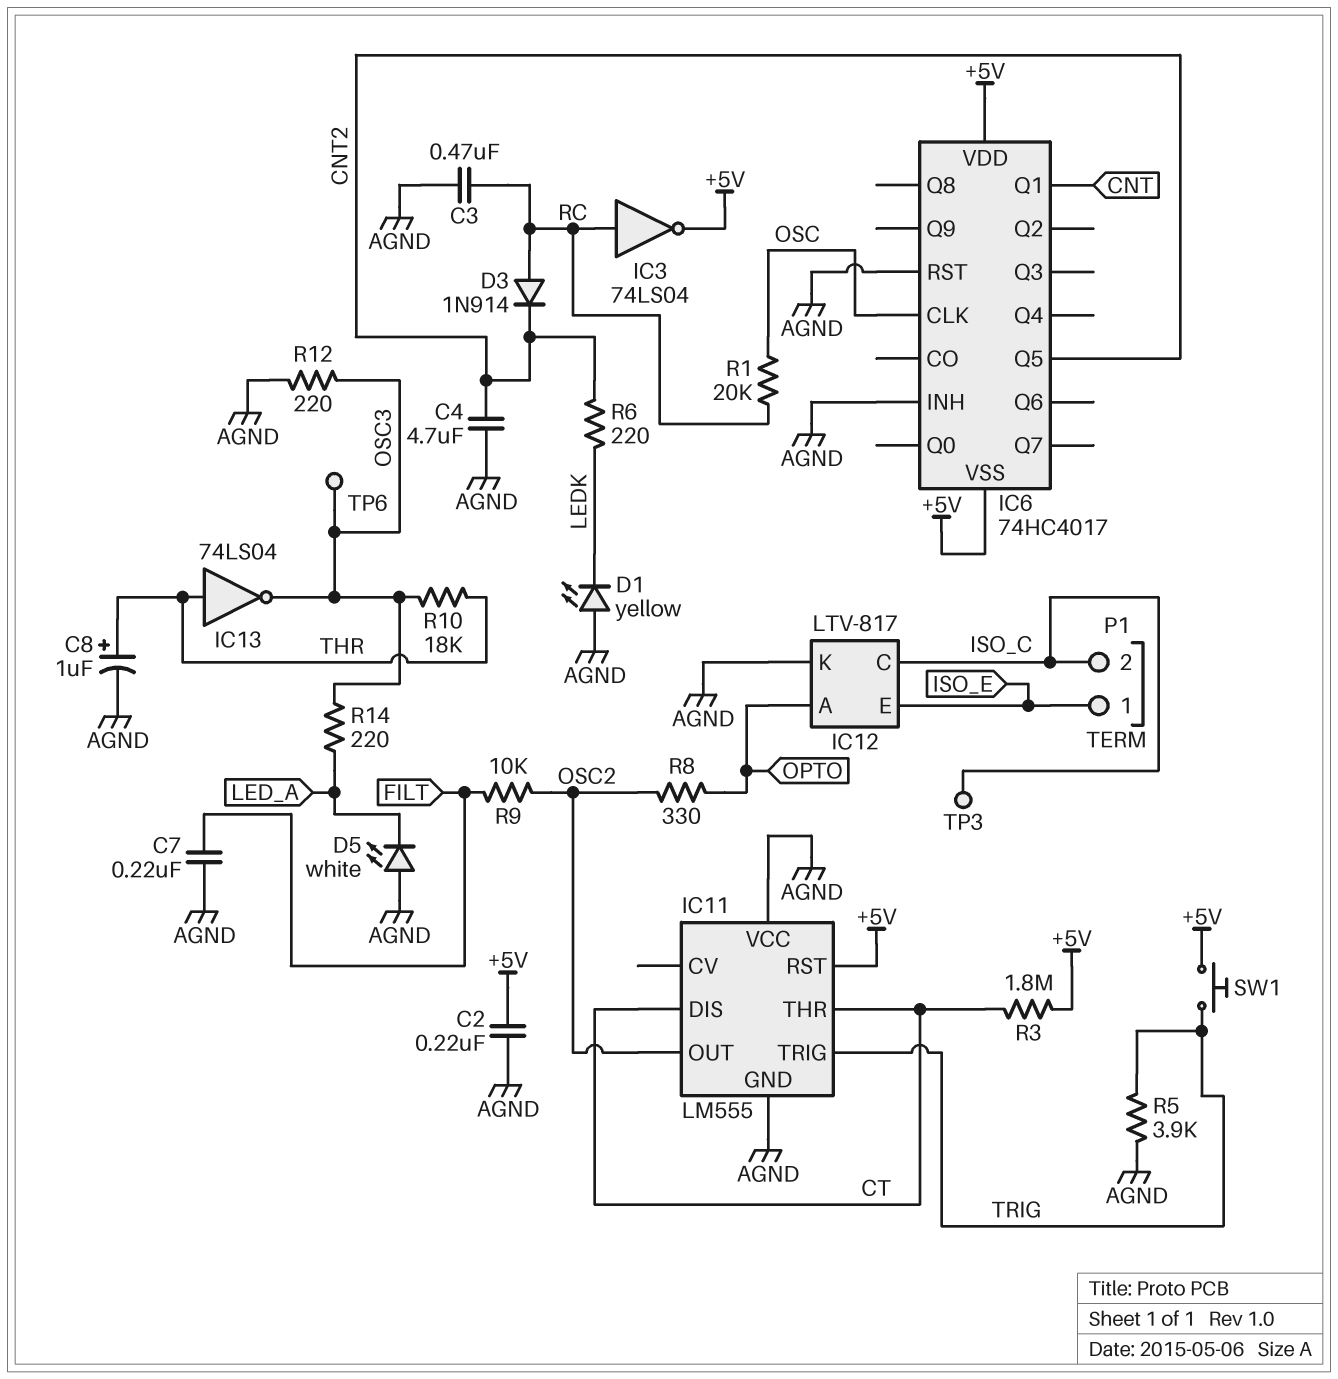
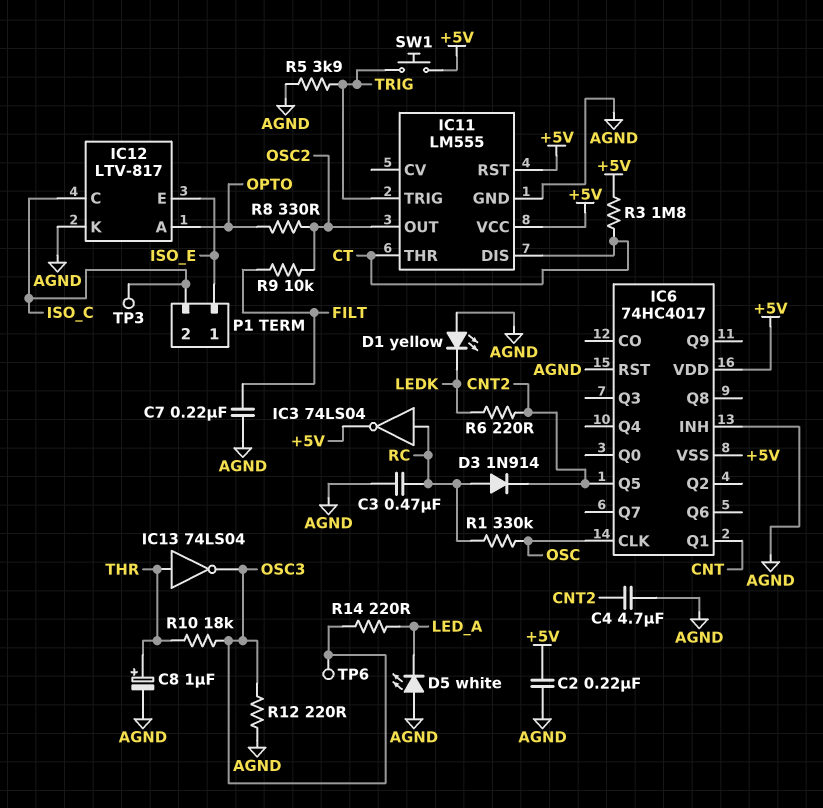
IC11 pin VCC: AGND -> +5V
R1: 20k (OSC, RC) -> 330k (OSC, RC)

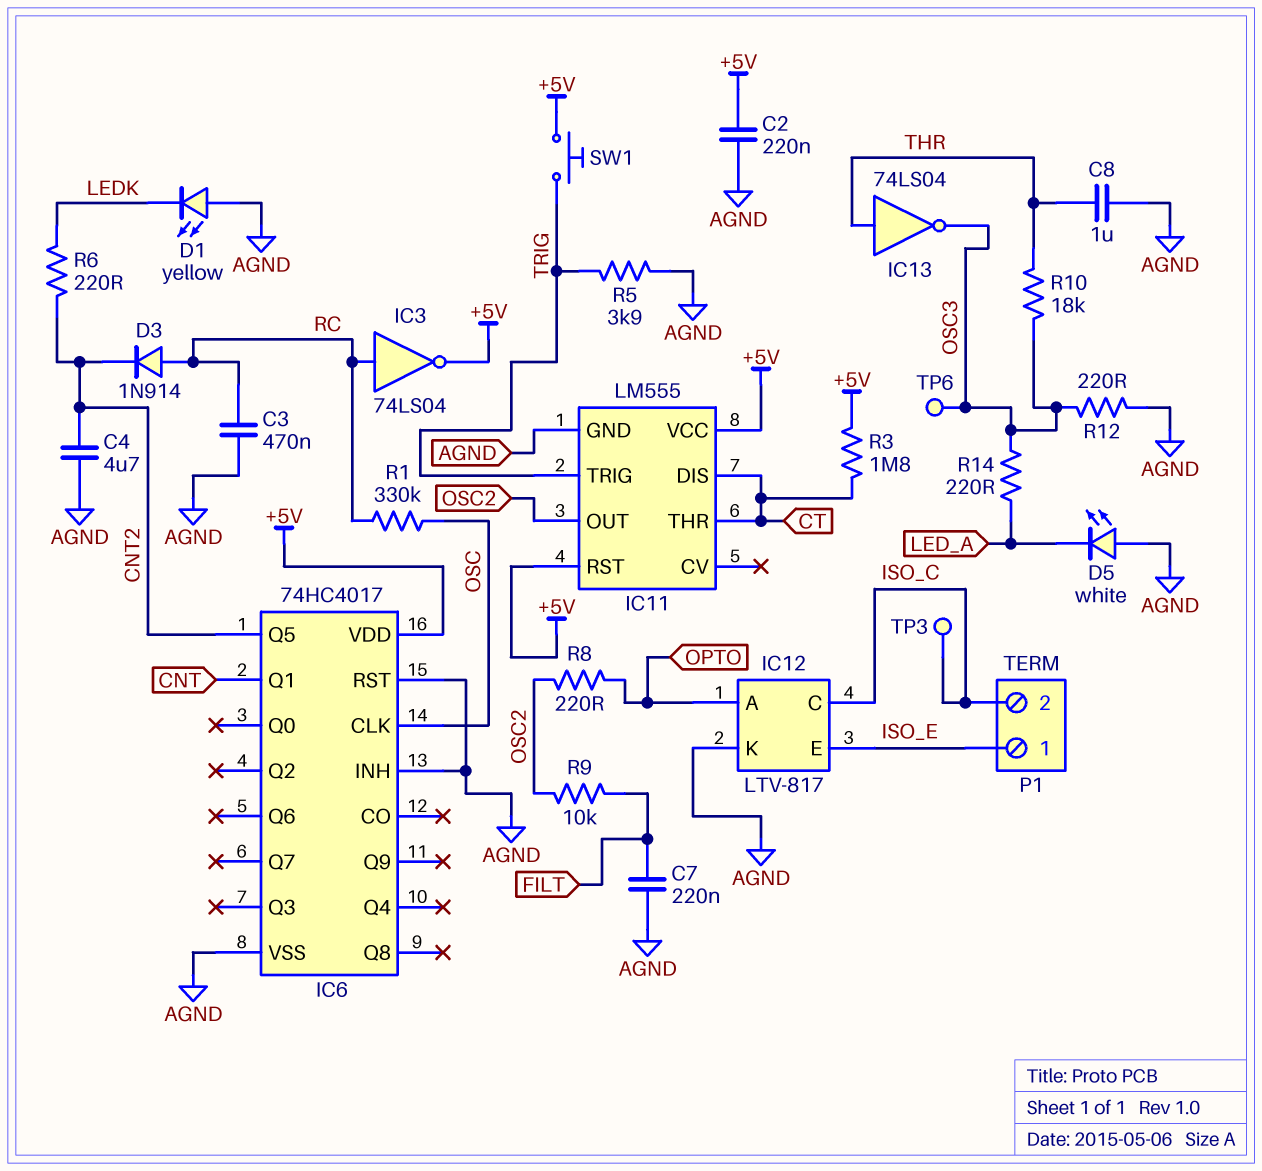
C8: 1uF (plus THR, minus AGND) -> 1uF (AGND, THR)
IC6 pin VSS: +5V -> AGND
R8: 330 (OPTO, OSC2) -> 220 (OPTO, OSC2)

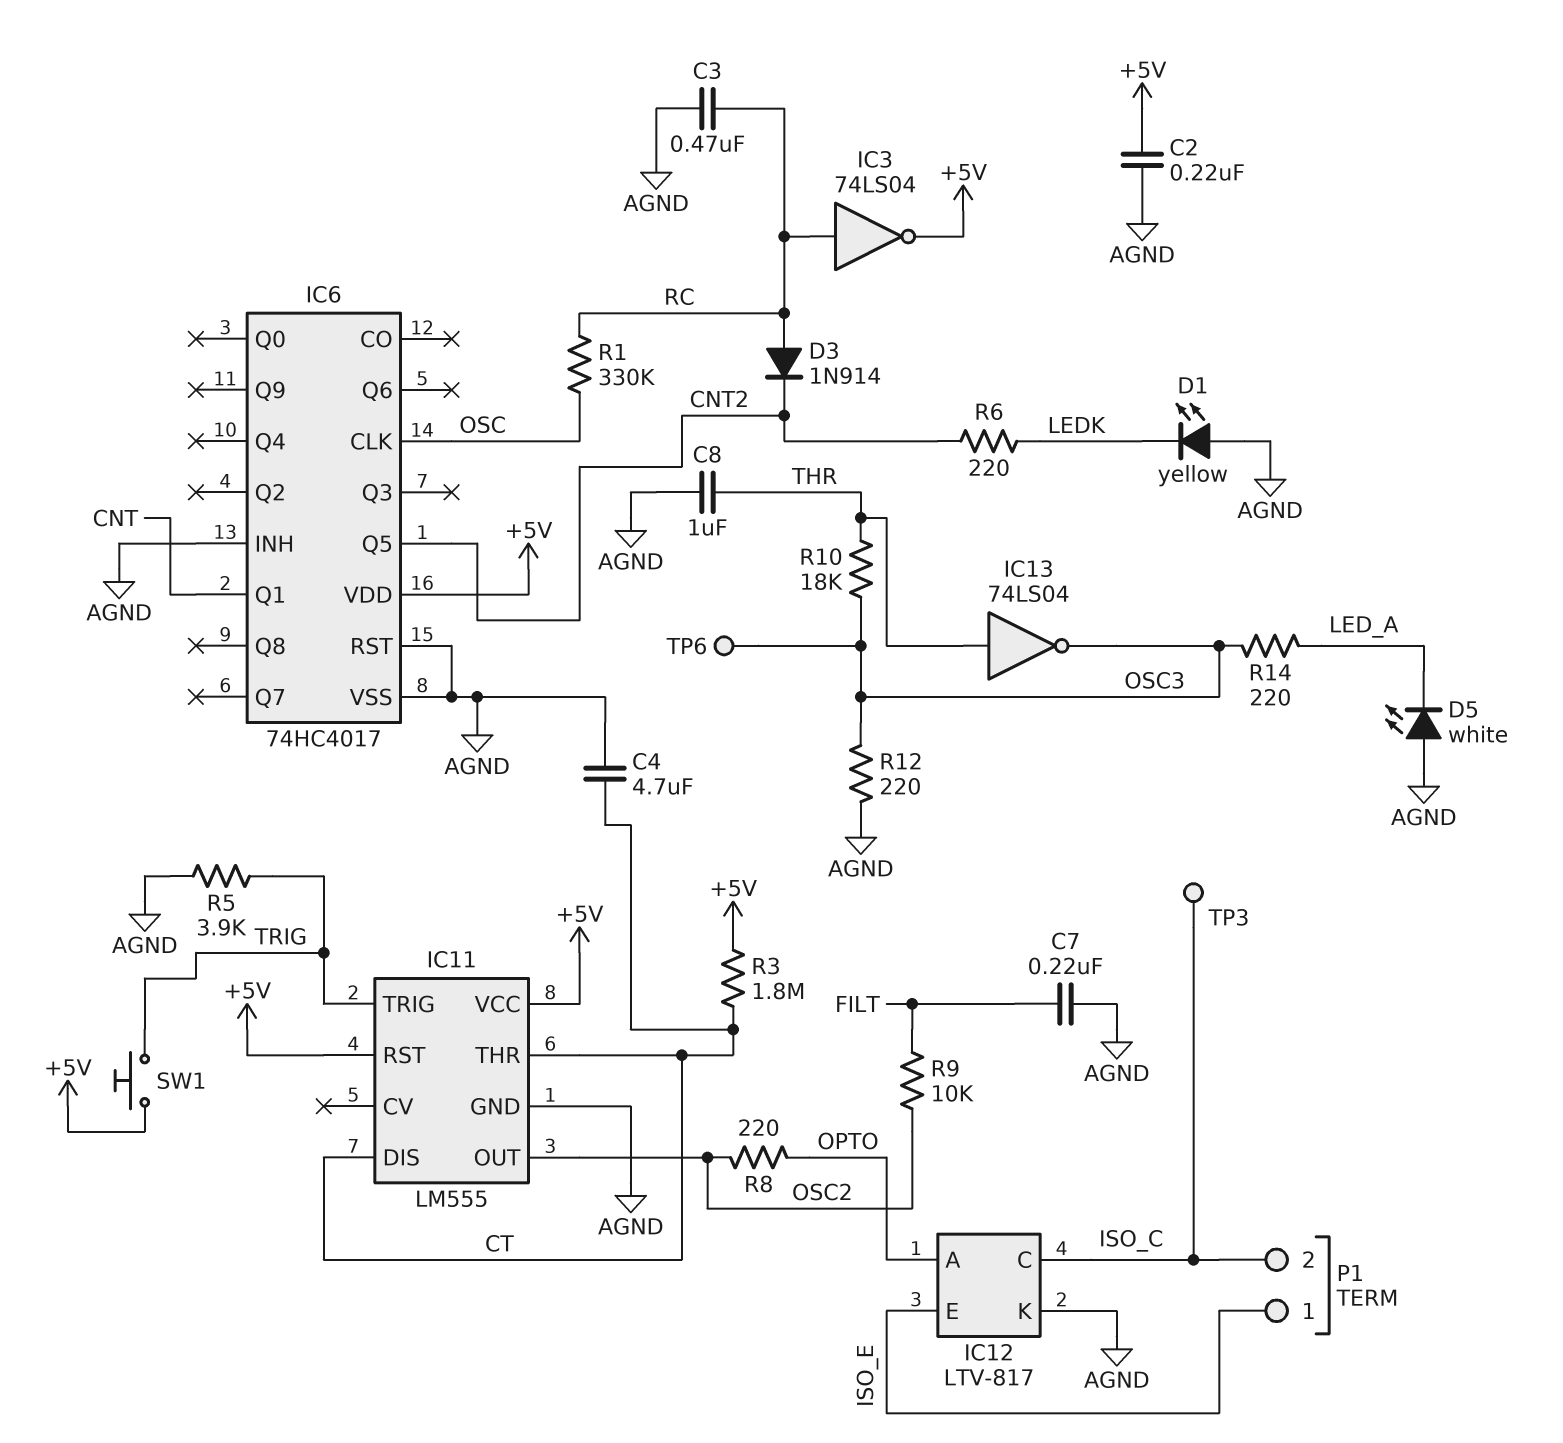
C4: 4.7uF (AGND, CNT2) -> 4.7uF (AGND, CT)

